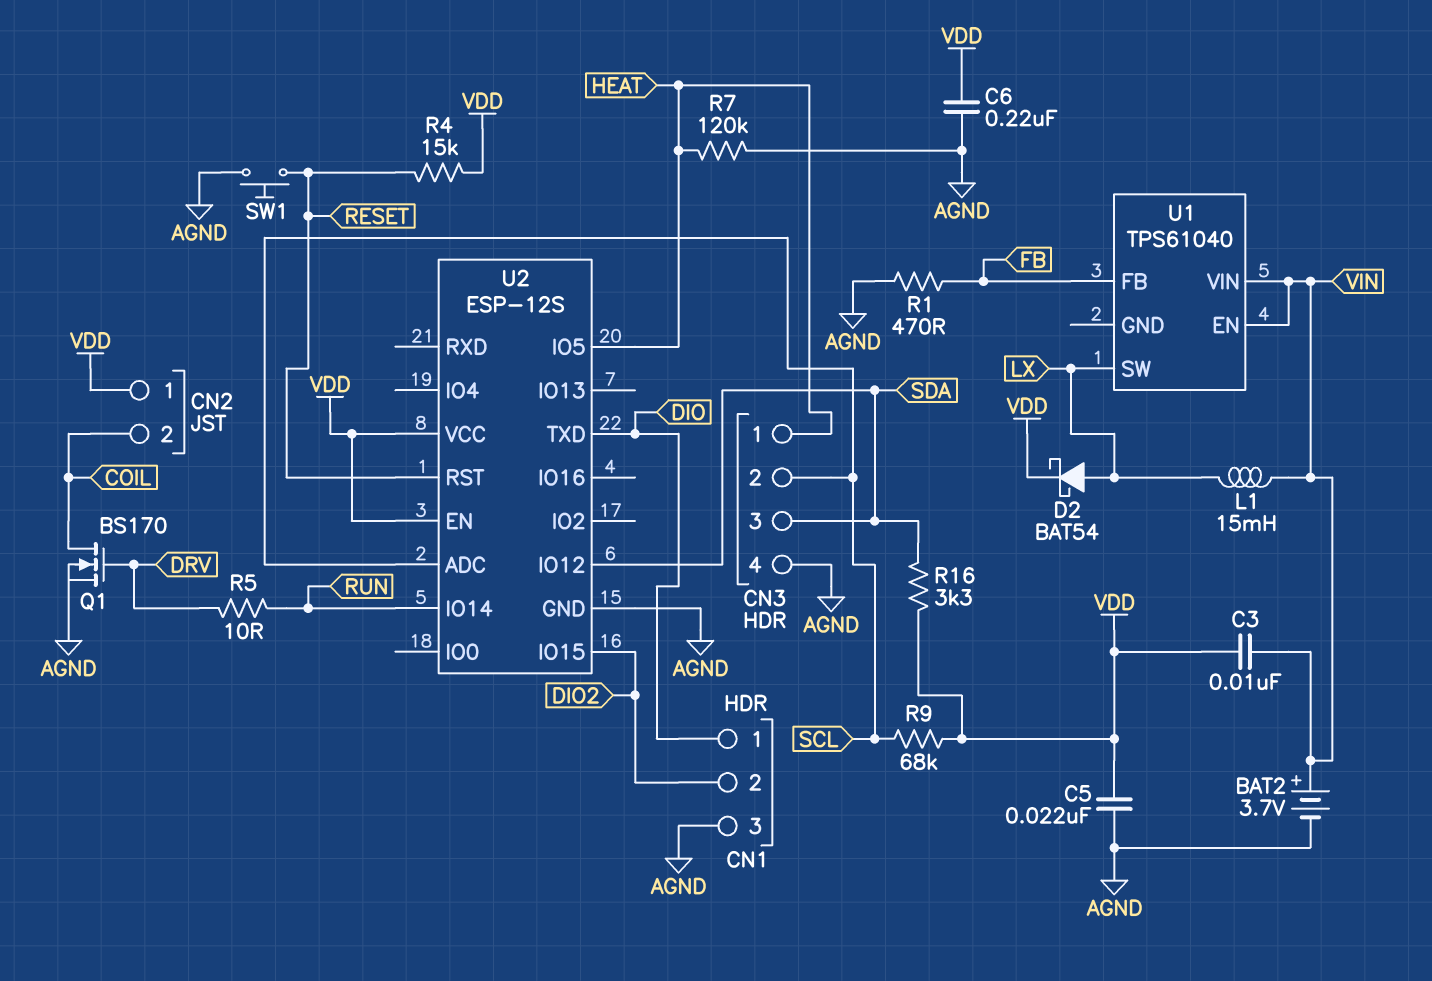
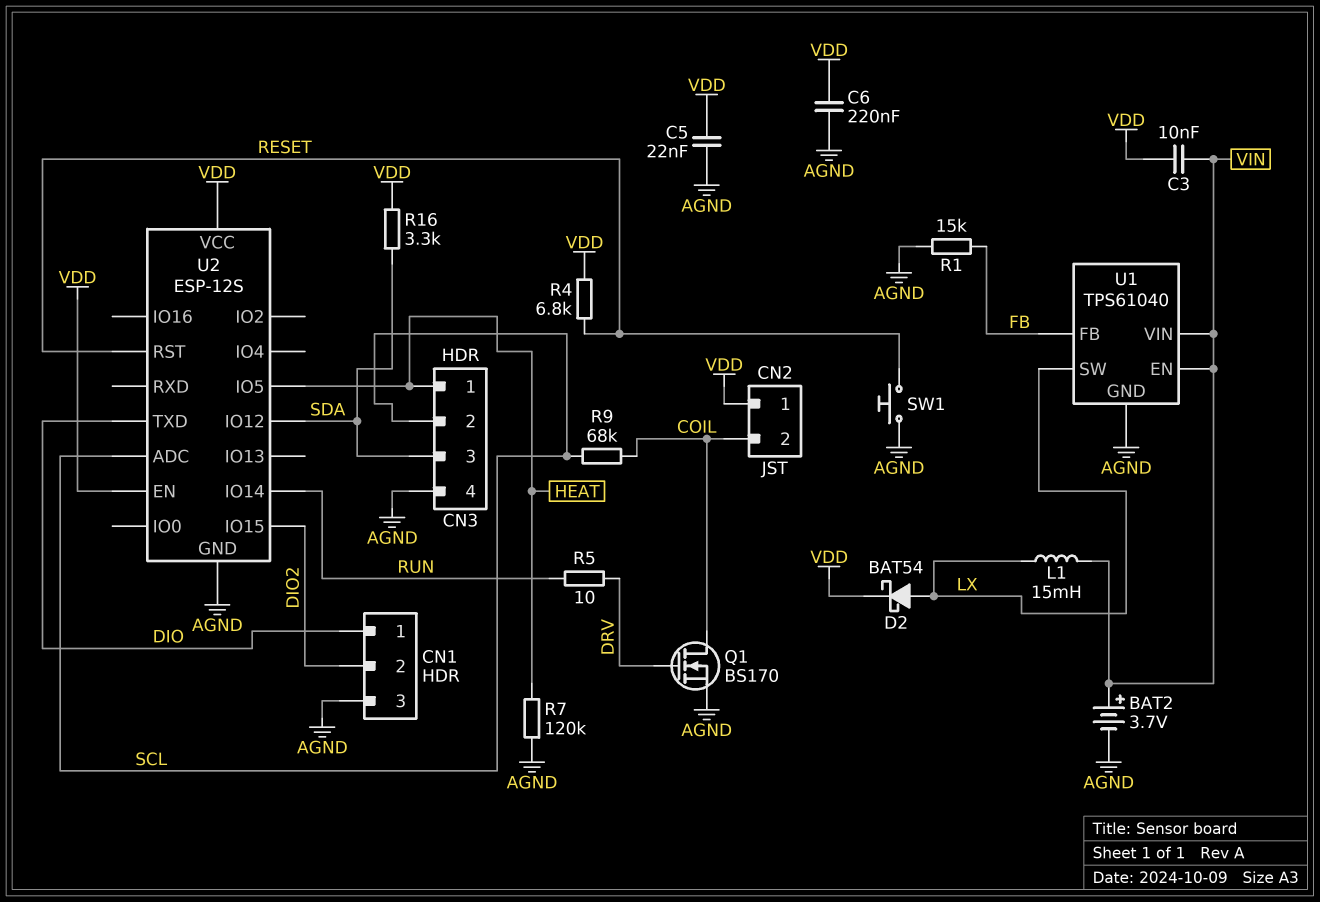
R1: 470 (AGND, FB) -> 15k (AGND, FB)
R4: 15k (RESET, VDD) -> 6.8k (RESET, VDD)
R9: 68k (SCL, VDD) -> 68k (COIL, SCL)
U1 pin GND: none -> AGND

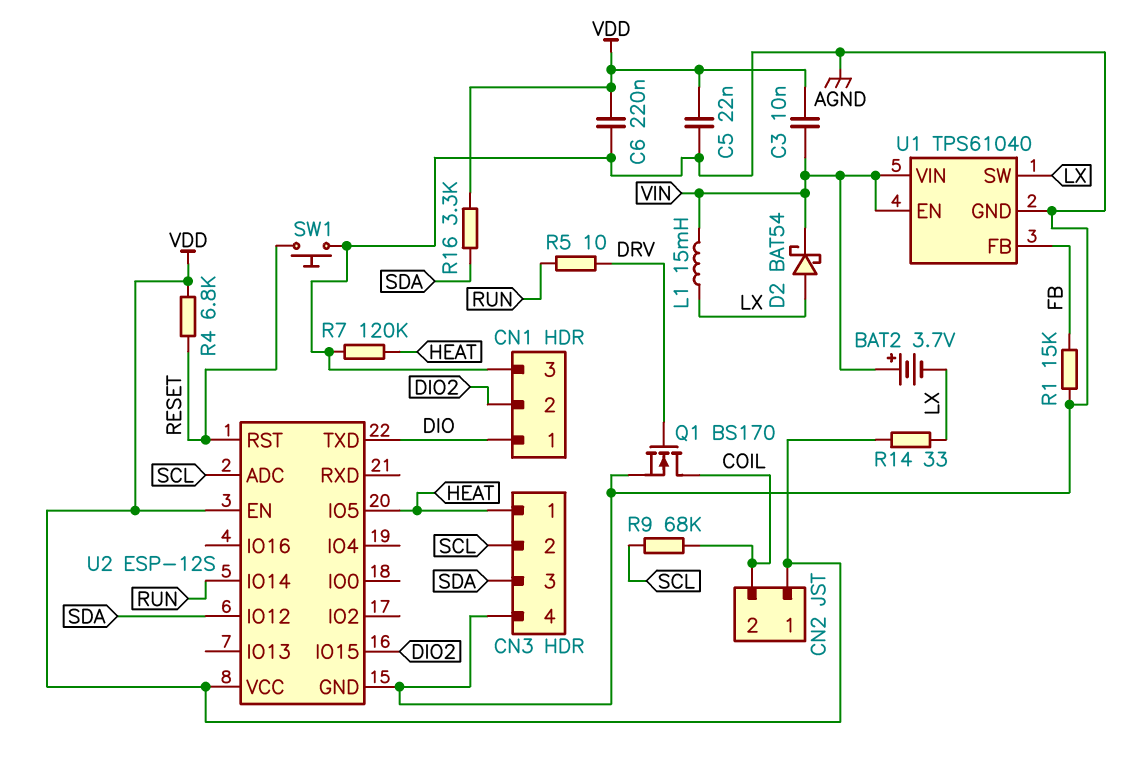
BAT2: 3.7V (plus VIN, minus AGND) -> 3.7V (plus VIN, minus LX)
D2: schottky BAT54 (A LX, K VDD) -> schottky BAT54 (A LX, K VIN)
R14: none -> 33 (LX, VDD)

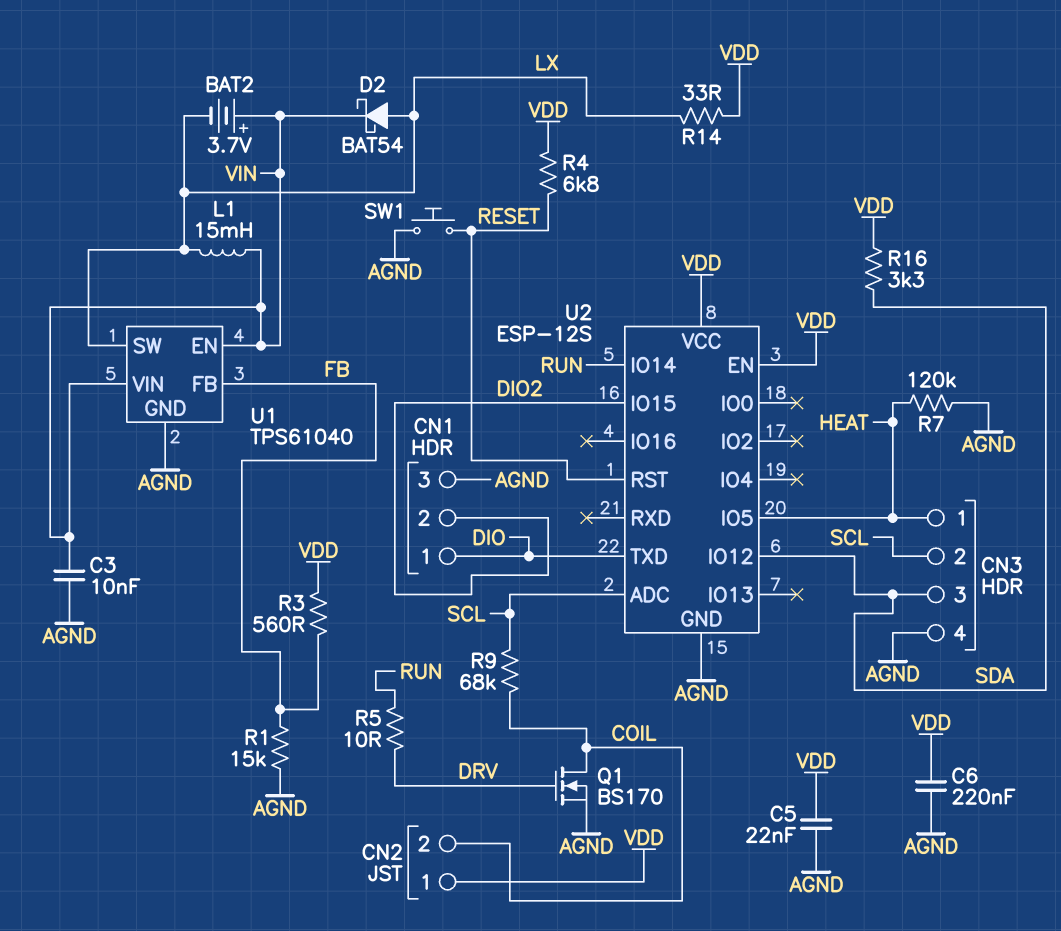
C3: 10nF (VDD, VIN) -> 10nF (AGND, VIN)
R3: none -> 560 (FB, VDD)

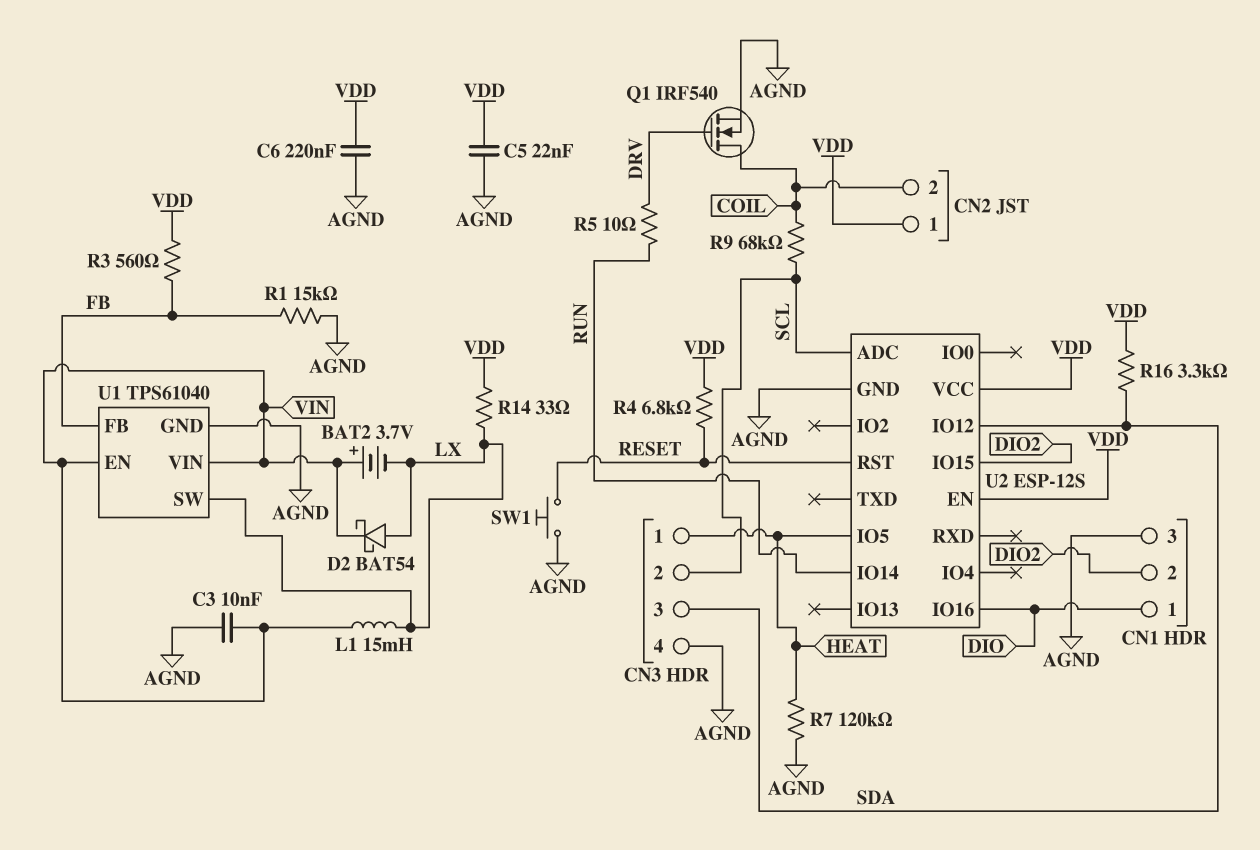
Q1: NMOS BS170 (G DRV, D COIL, S AGND) -> NMOS IRF540 (G DRV, D COIL, S AGND)
U2 pin IO16: none -> DIO
U2 pin TXD: DIO -> none

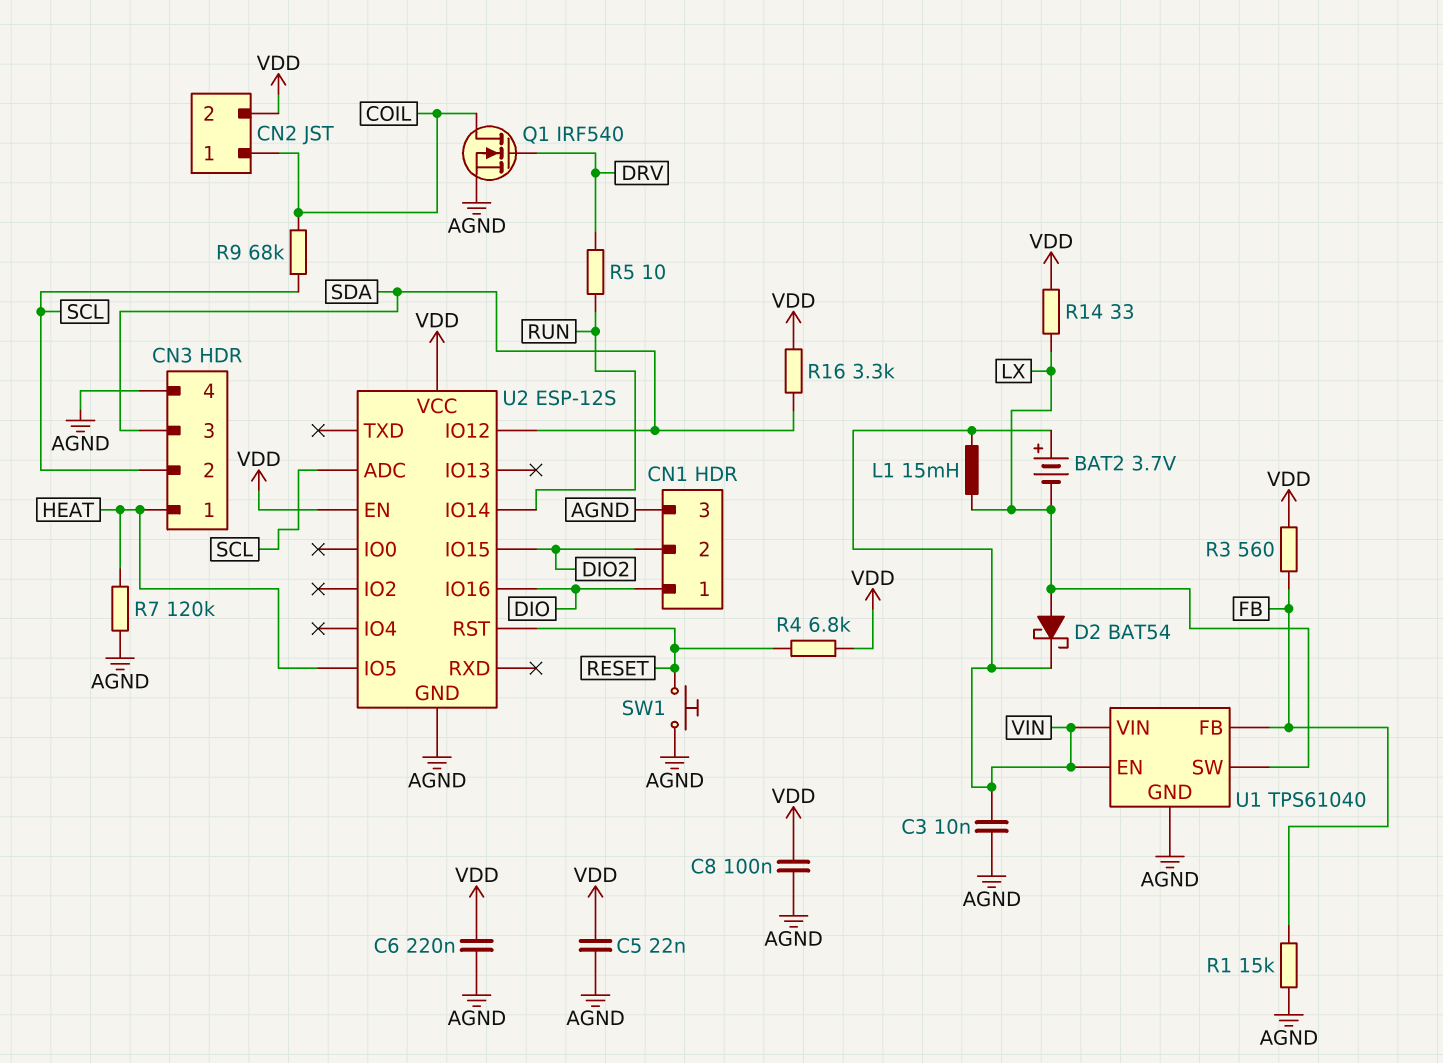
C8: none -> 100nF (AGND, VDD)
CN2 pin 1: VDD -> COIL
CN2 pin 2: COIL -> VDD

